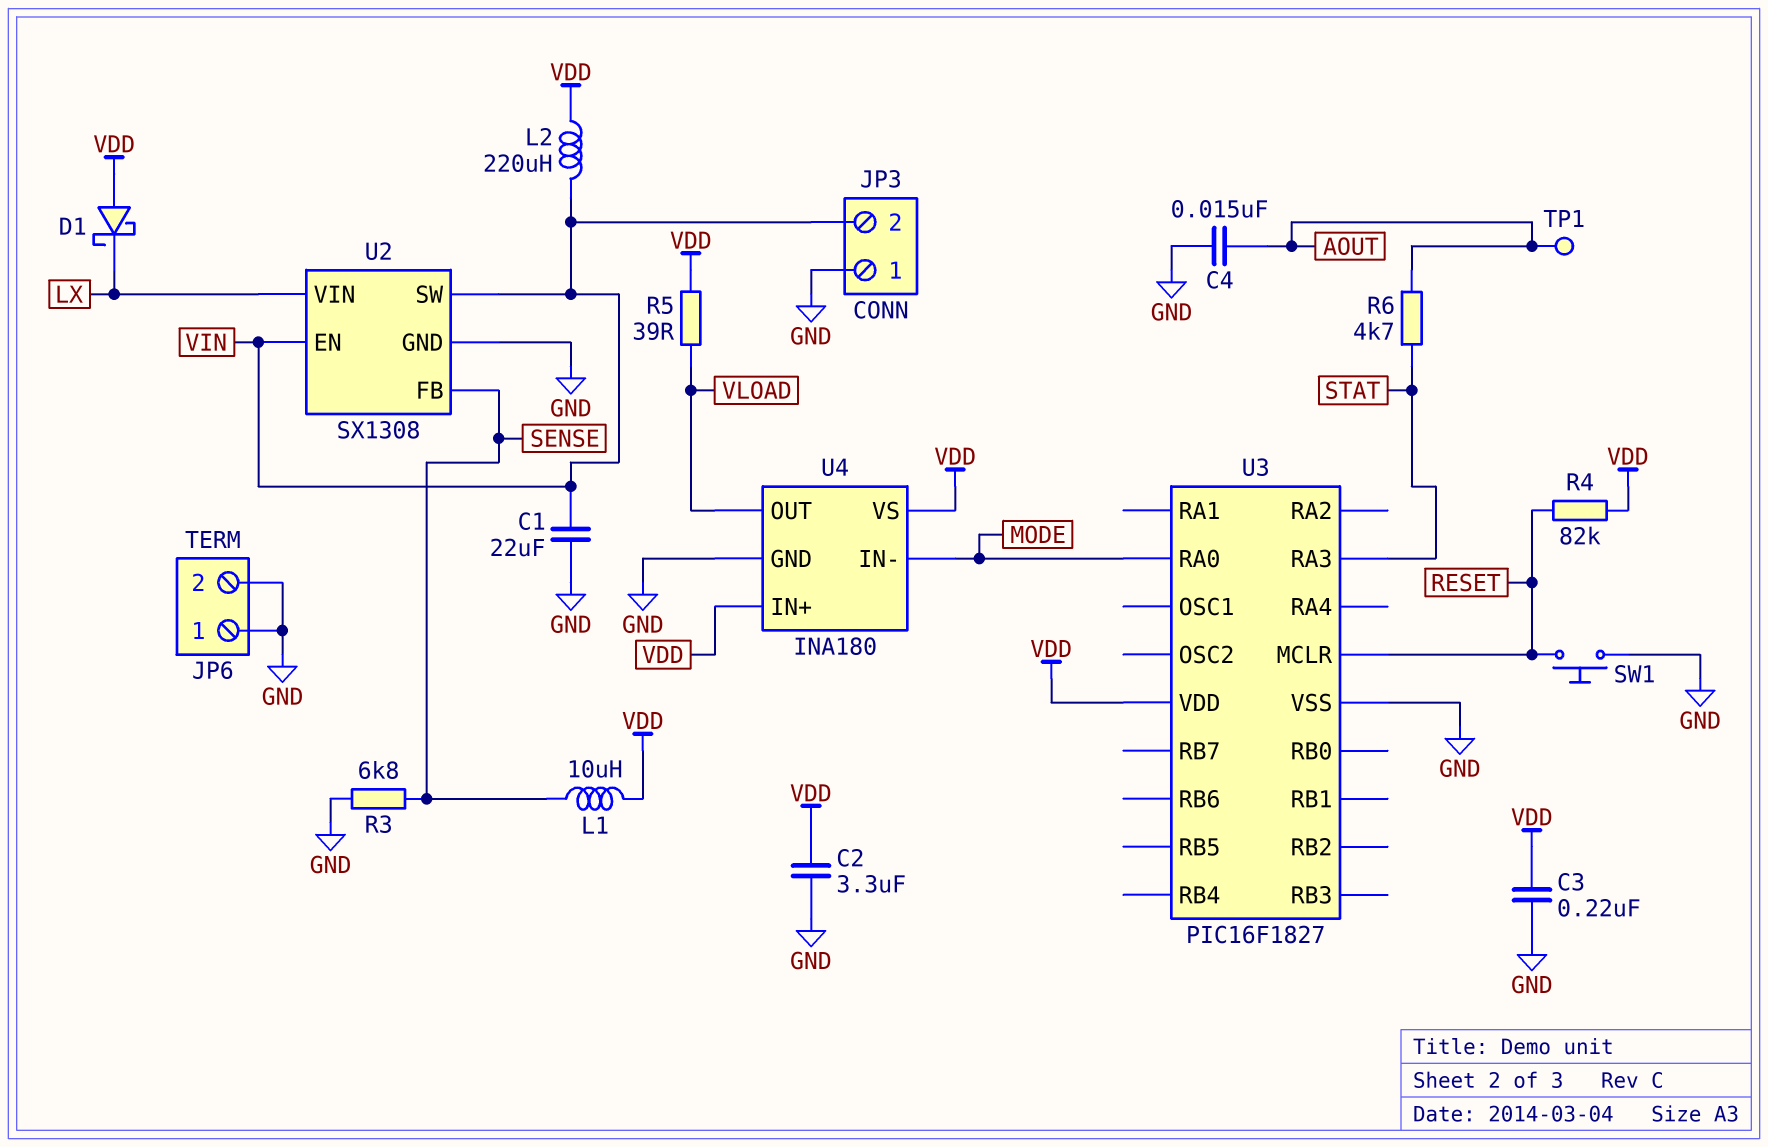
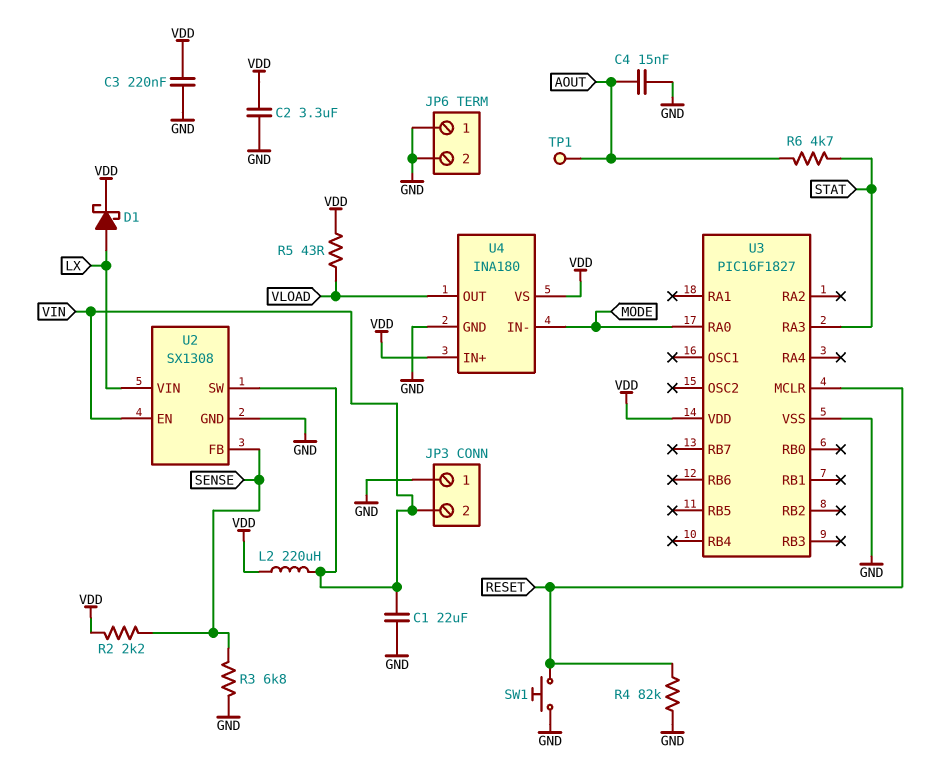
D1: schottky (A VDD, K LX) -> schottky (A LX, K VDD)
L1: 10uH (SENSE, VDD) -> none
R2: none -> 2.2k (SENSE, VDD)
R4: 82k (RESET, VDD) -> 82k (GND, RESET)
R5: 39 (VDD, VLOAD) -> 43 (VDD, VLOAD)

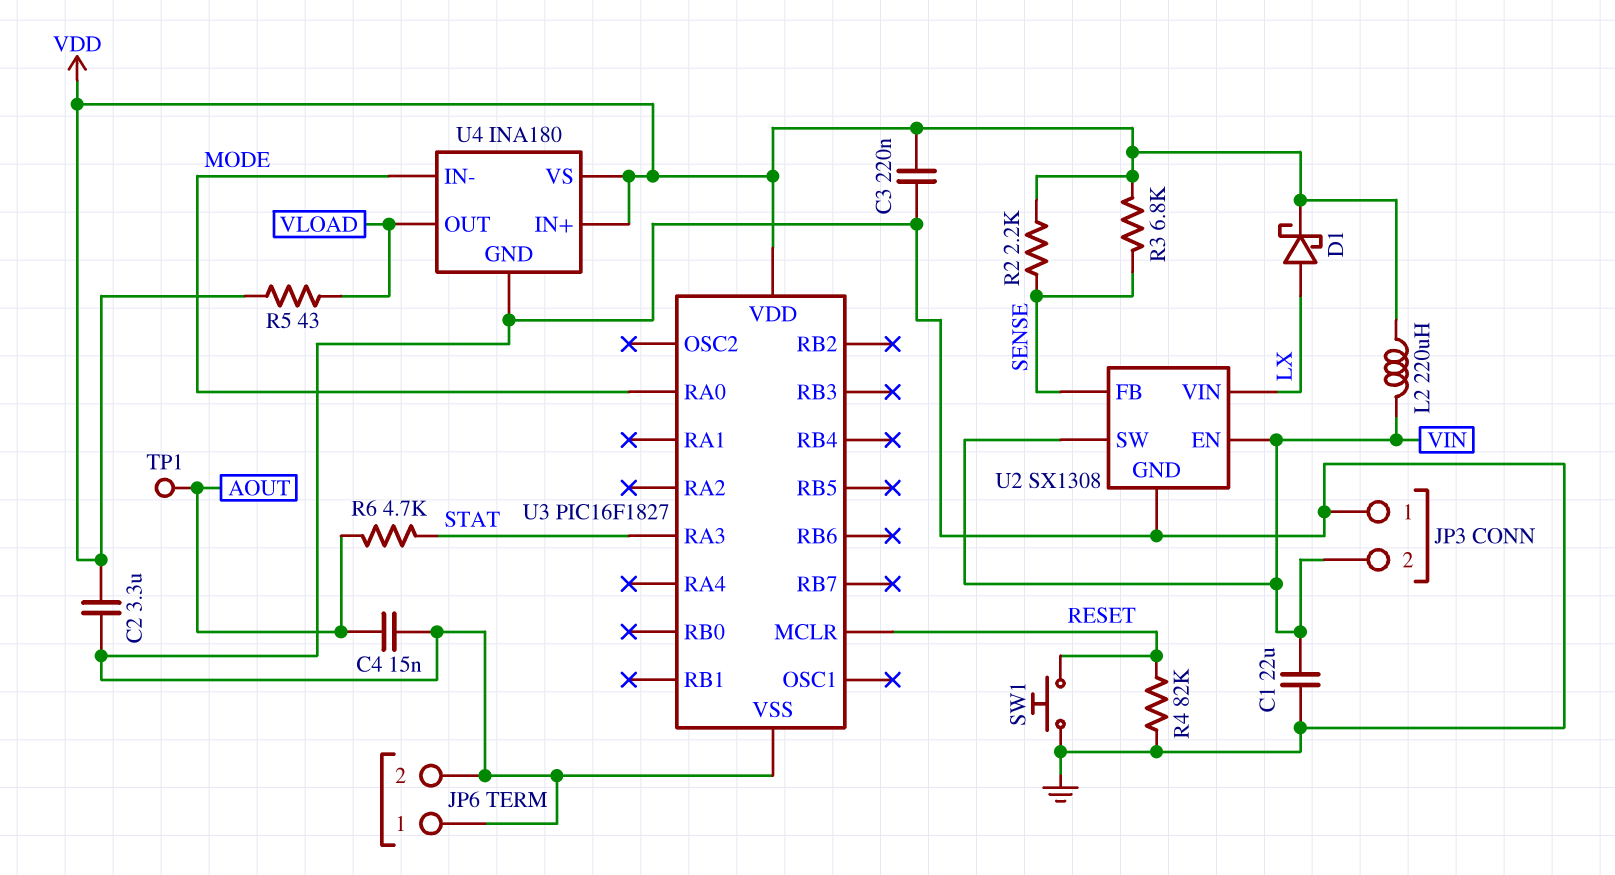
R3: 6.8k (GND, SENSE) -> 6.8k (SENSE, VDD)

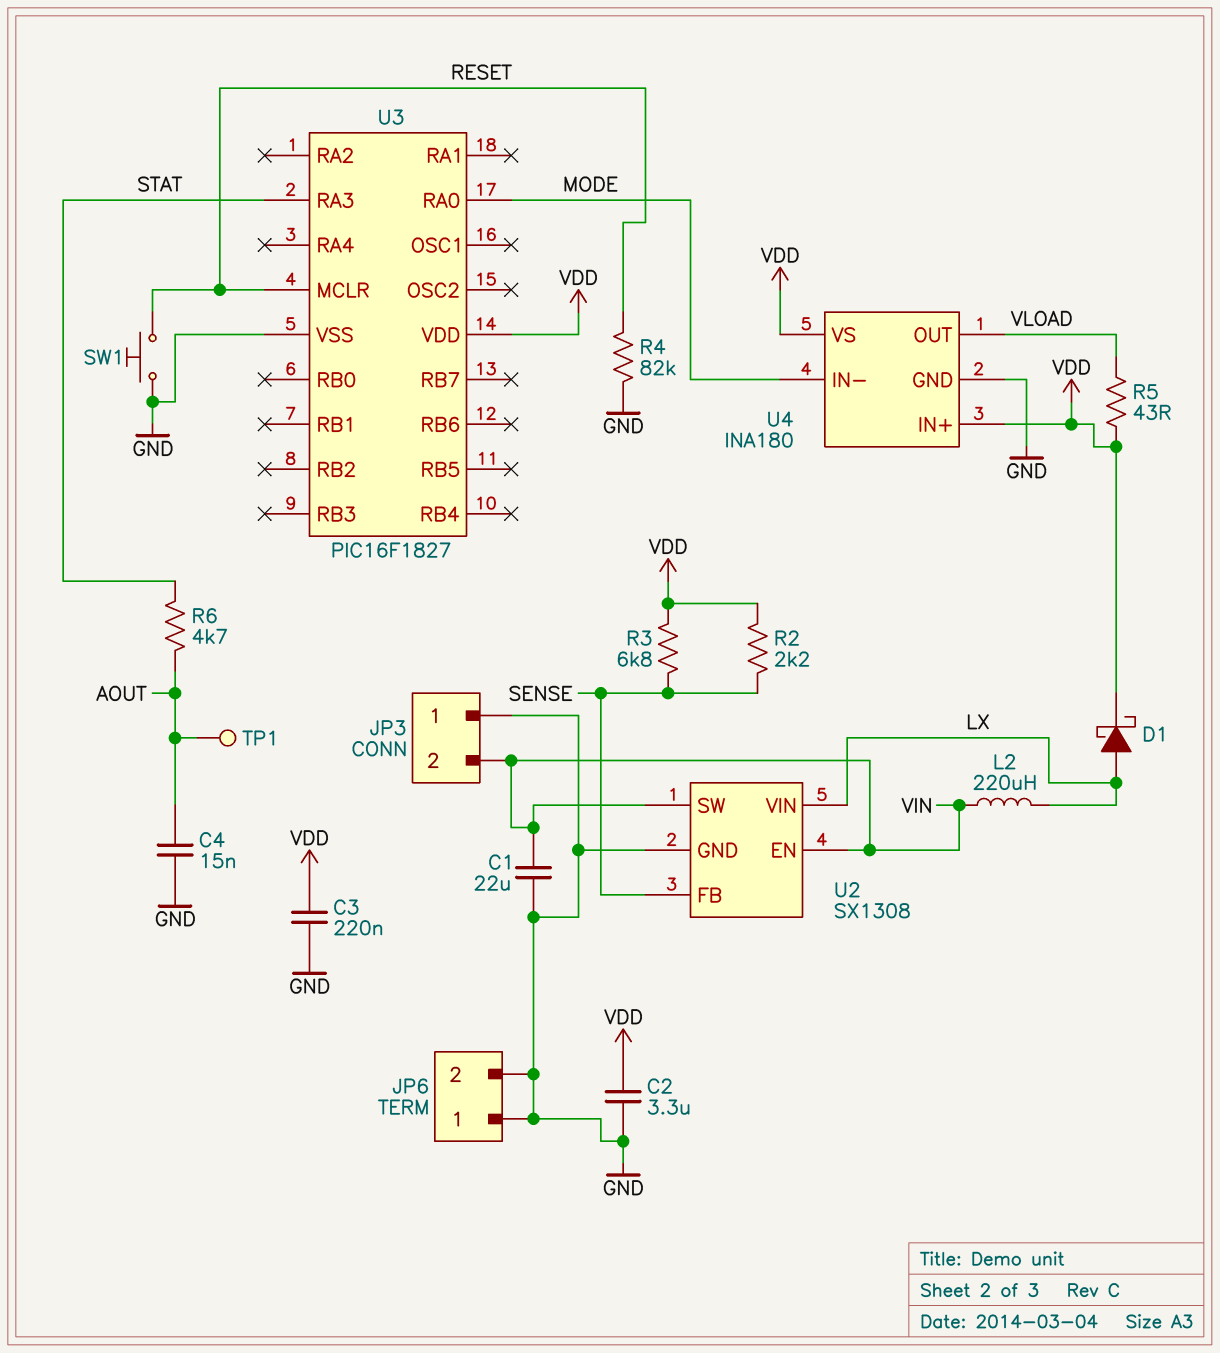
L2: 220uH (VDD, VIN) -> 220uH (LX, VIN)

